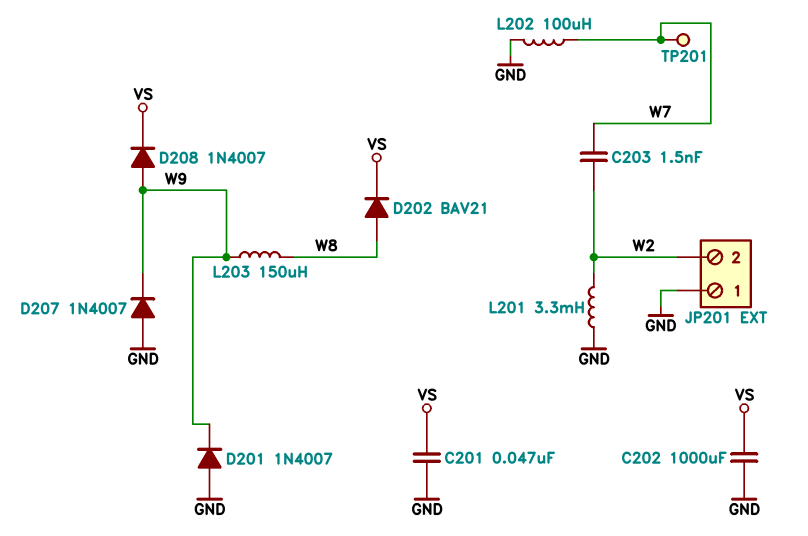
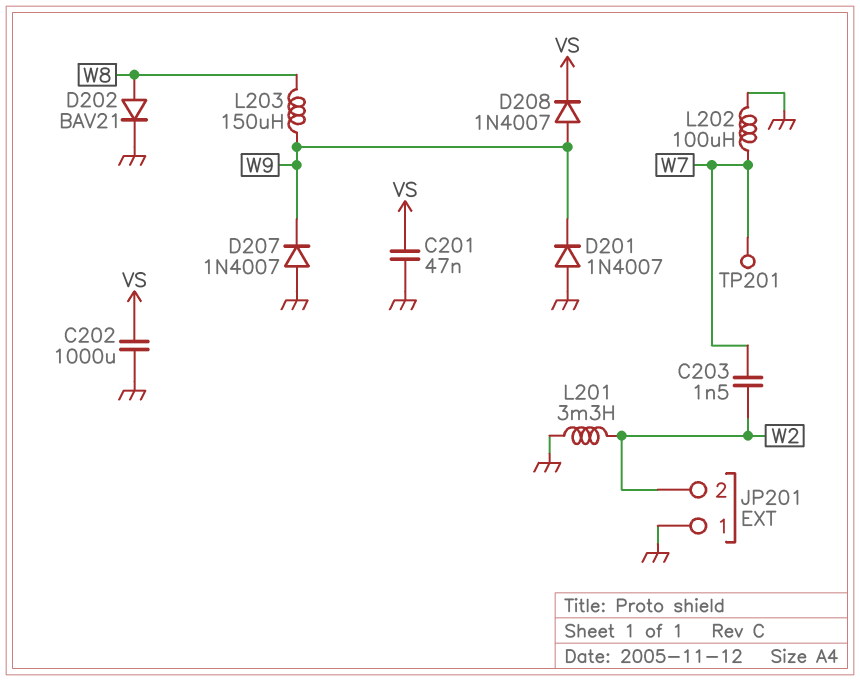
D202: diode BAV21 (A W8, K VS) -> diode BAV21 (A W8, K GND)

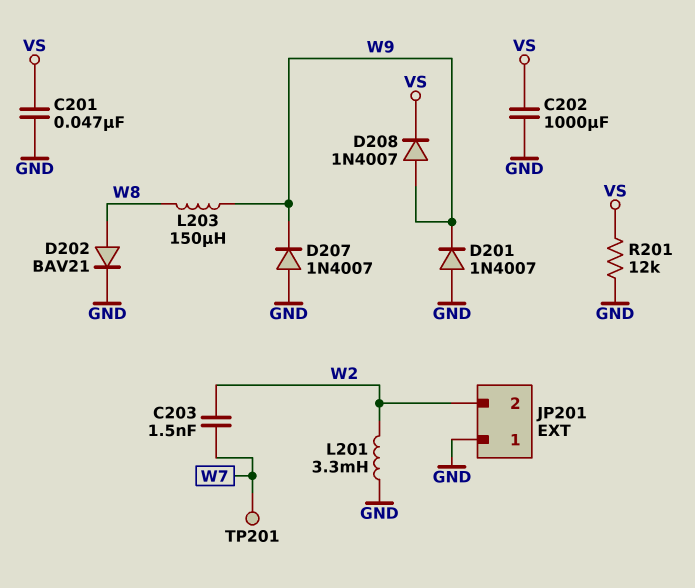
L202: 100uH (GND, W7) -> none
R201: none -> 12k (GND, VS)

